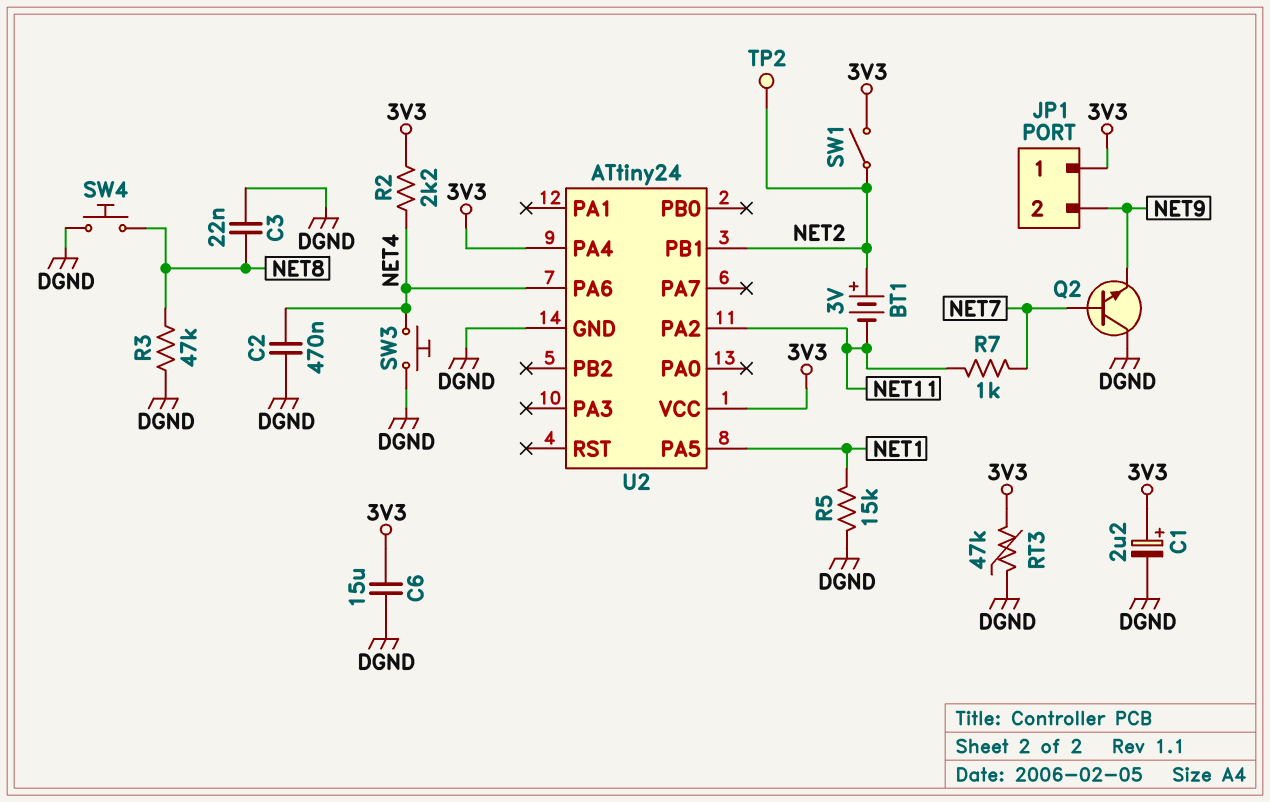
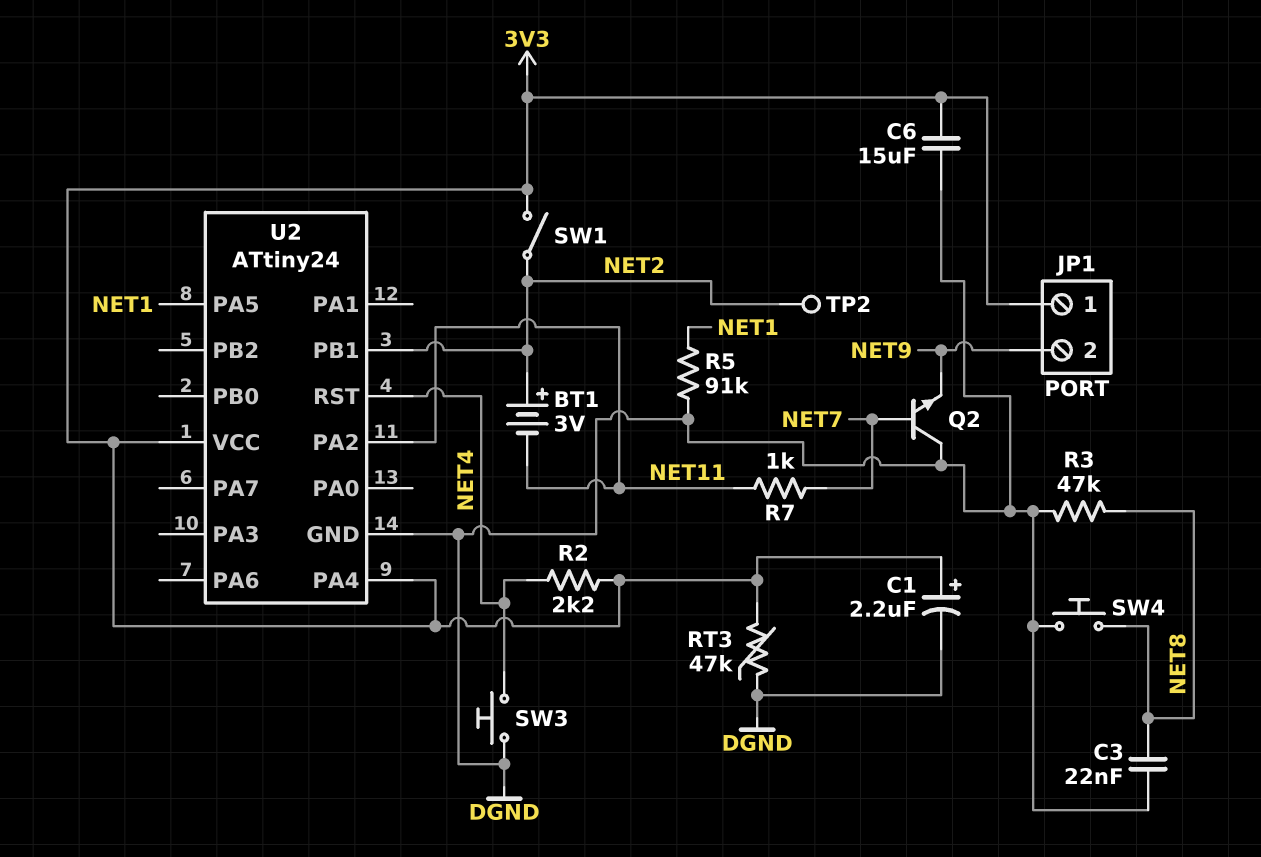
C2: 470nF (DGND, NET4) -> none
R5: 15k (DGND, NET1) -> 91k (DGND, NET1)
U2 pin PA6: NET4 -> none
U2 pin RST: none -> NET4

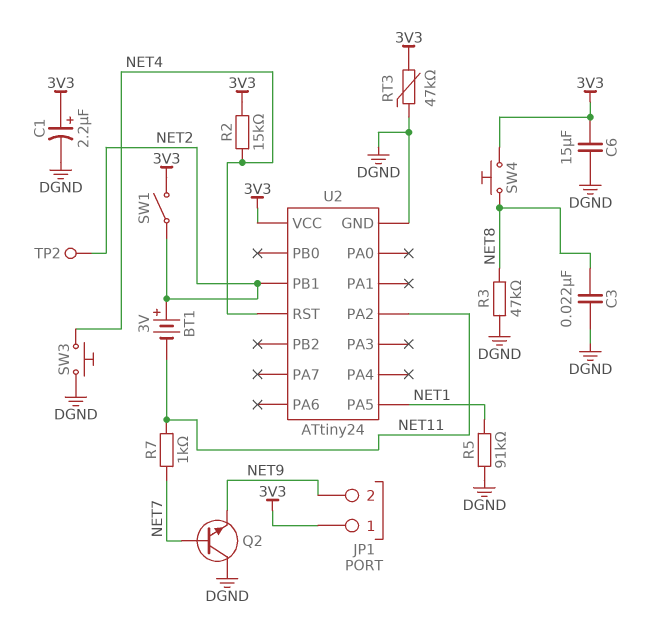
R2: 2.2k (3V3, NET4) -> 15k (3V3, NET4)
SW4: button (DGND, NET8) -> button (3V3, NET8)
U2 pin PA4: 3V3 -> none

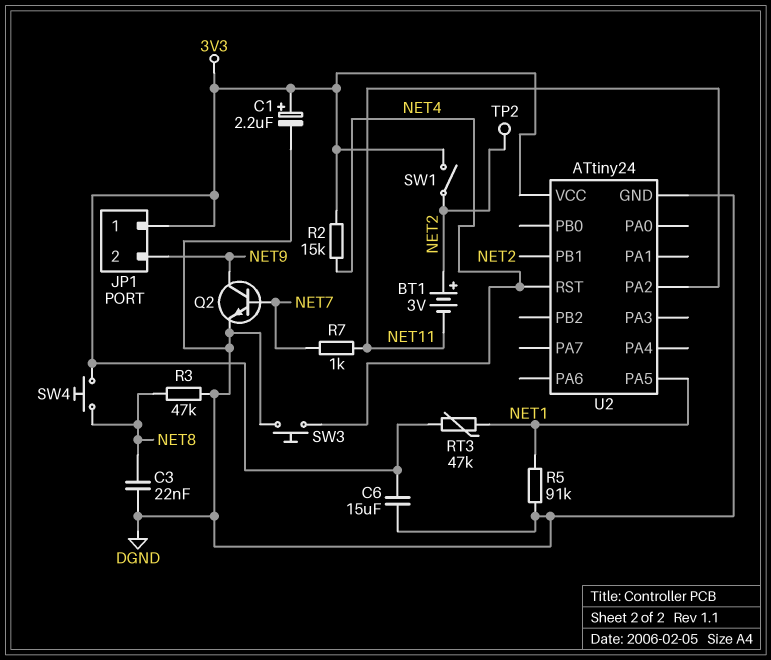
Q2: NPN (B NET7, C DGND, E NET9) -> NPN (B NET7, C NET9, E DGND)
RT3: 47k (3V3, DGND) -> 47k (3V3, NET1)

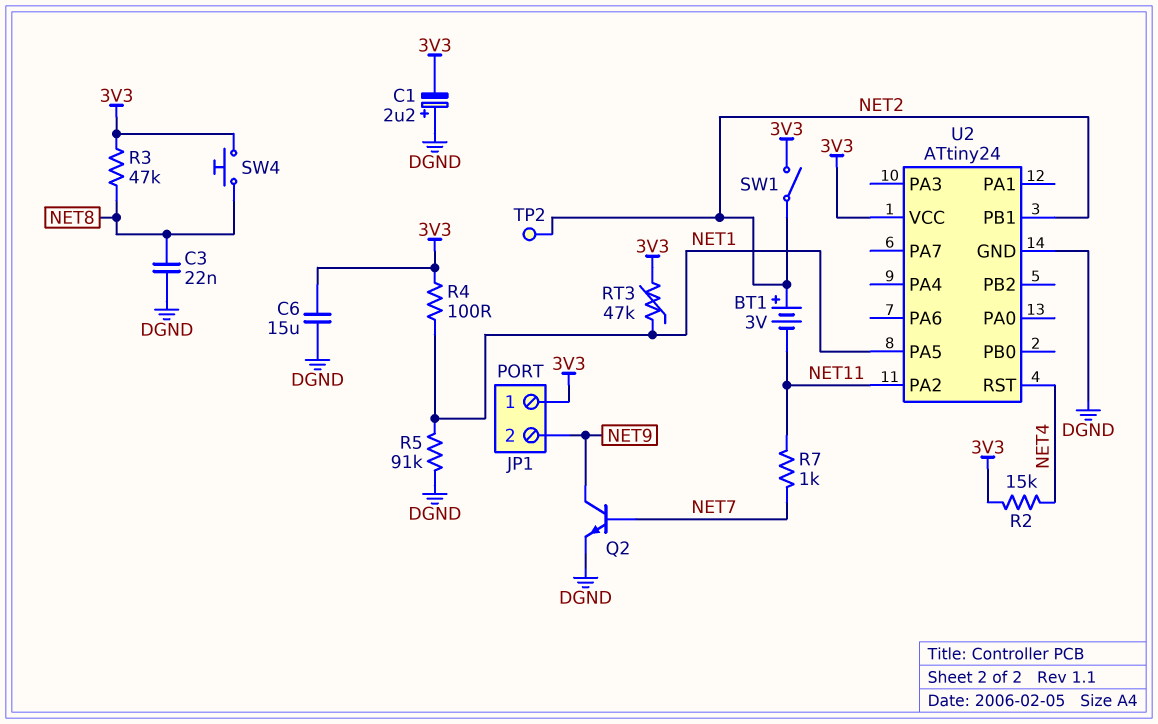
C1: 2.2uF (plus 3V3, minus DGND) -> 2.2uF (plus DGND, minus 3V3)
R3: 47k (DGND, NET8) -> 47k (3V3, NET8)
R4: none -> 100 (3V3, NET1)
SW3: button (DGND, NET4) -> none

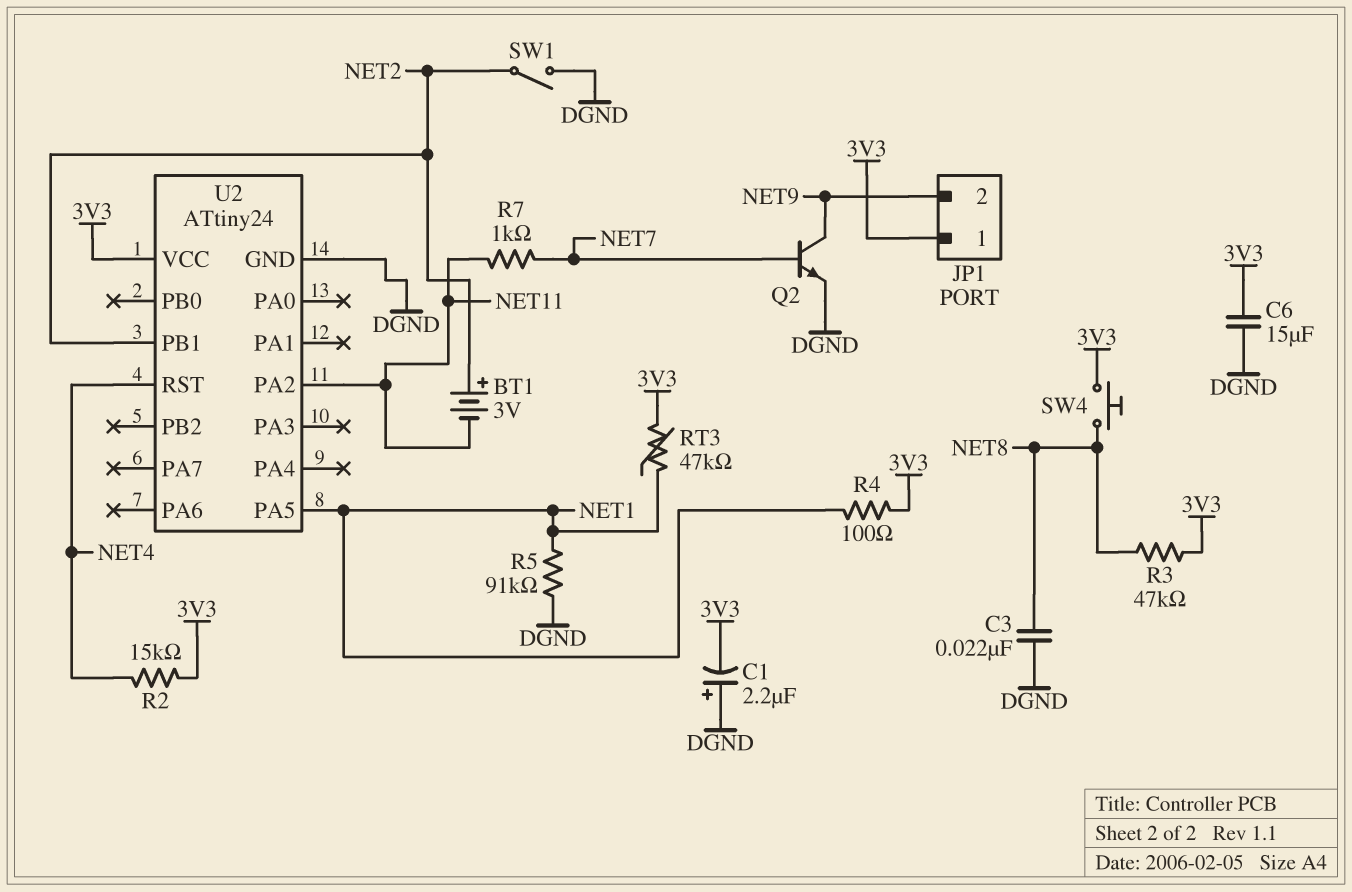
SW1: switch (3V3, NET2) -> switch (DGND, NET2)
TP2: test point (NET2) -> none

